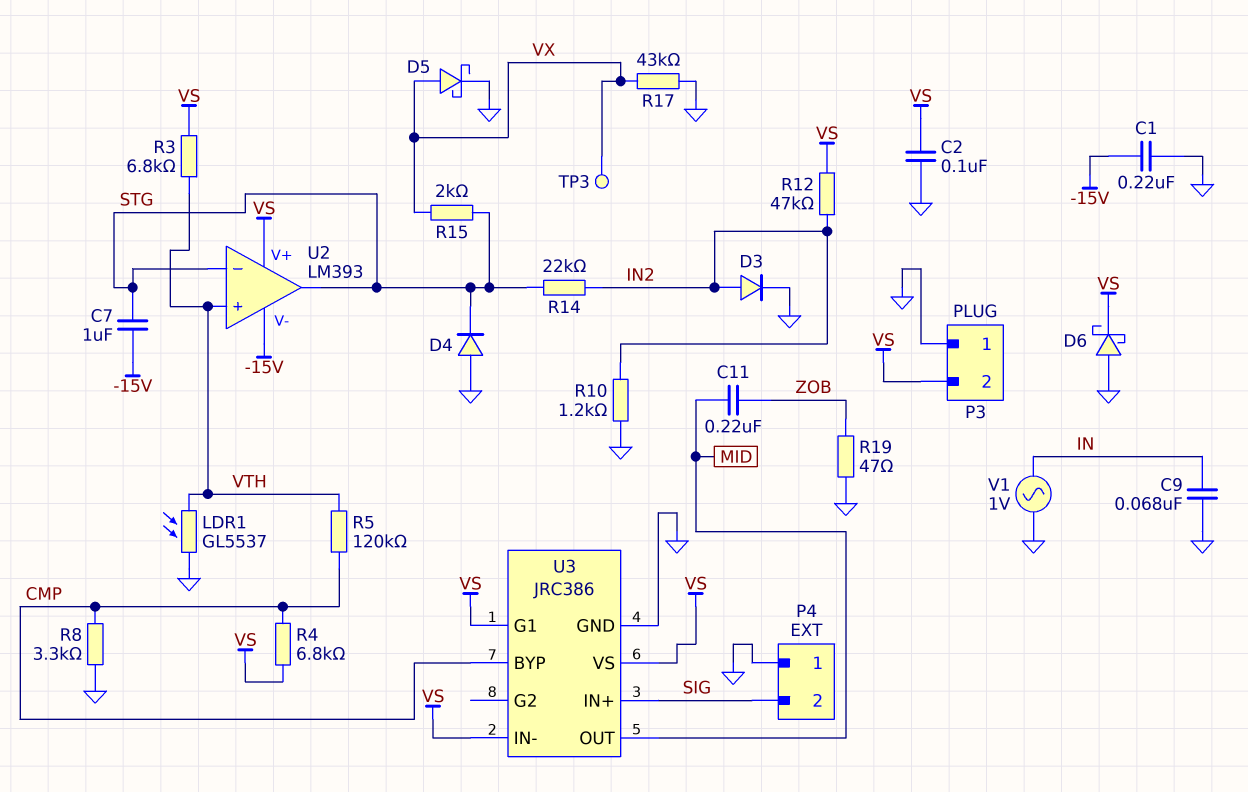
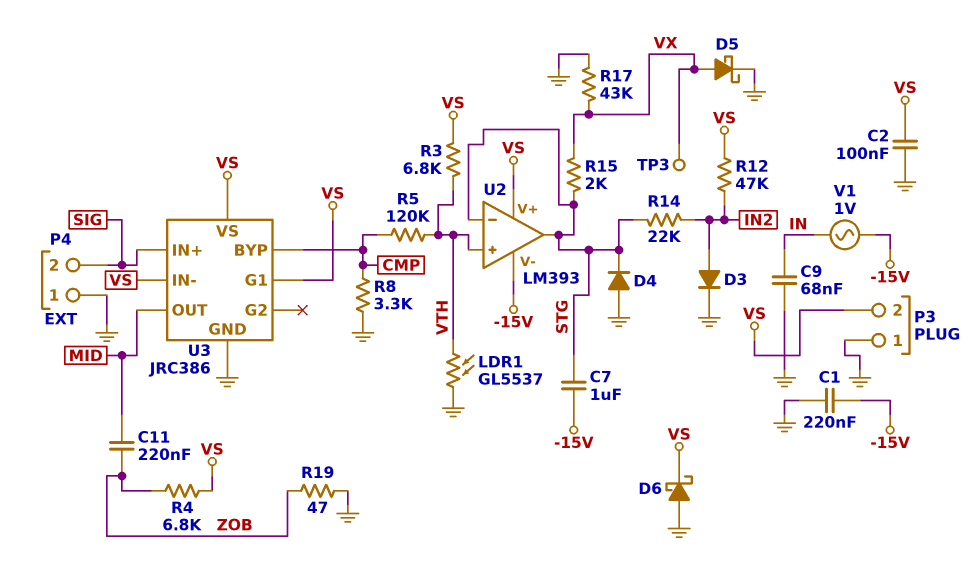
R4: 6.8k (CMP, VS) -> 6.8k (VS, ZOB)
R10: 1.2k (GND, IN2) -> none
V1: AC 1V (GND, IN) -> AC 1V (-15V, IN)

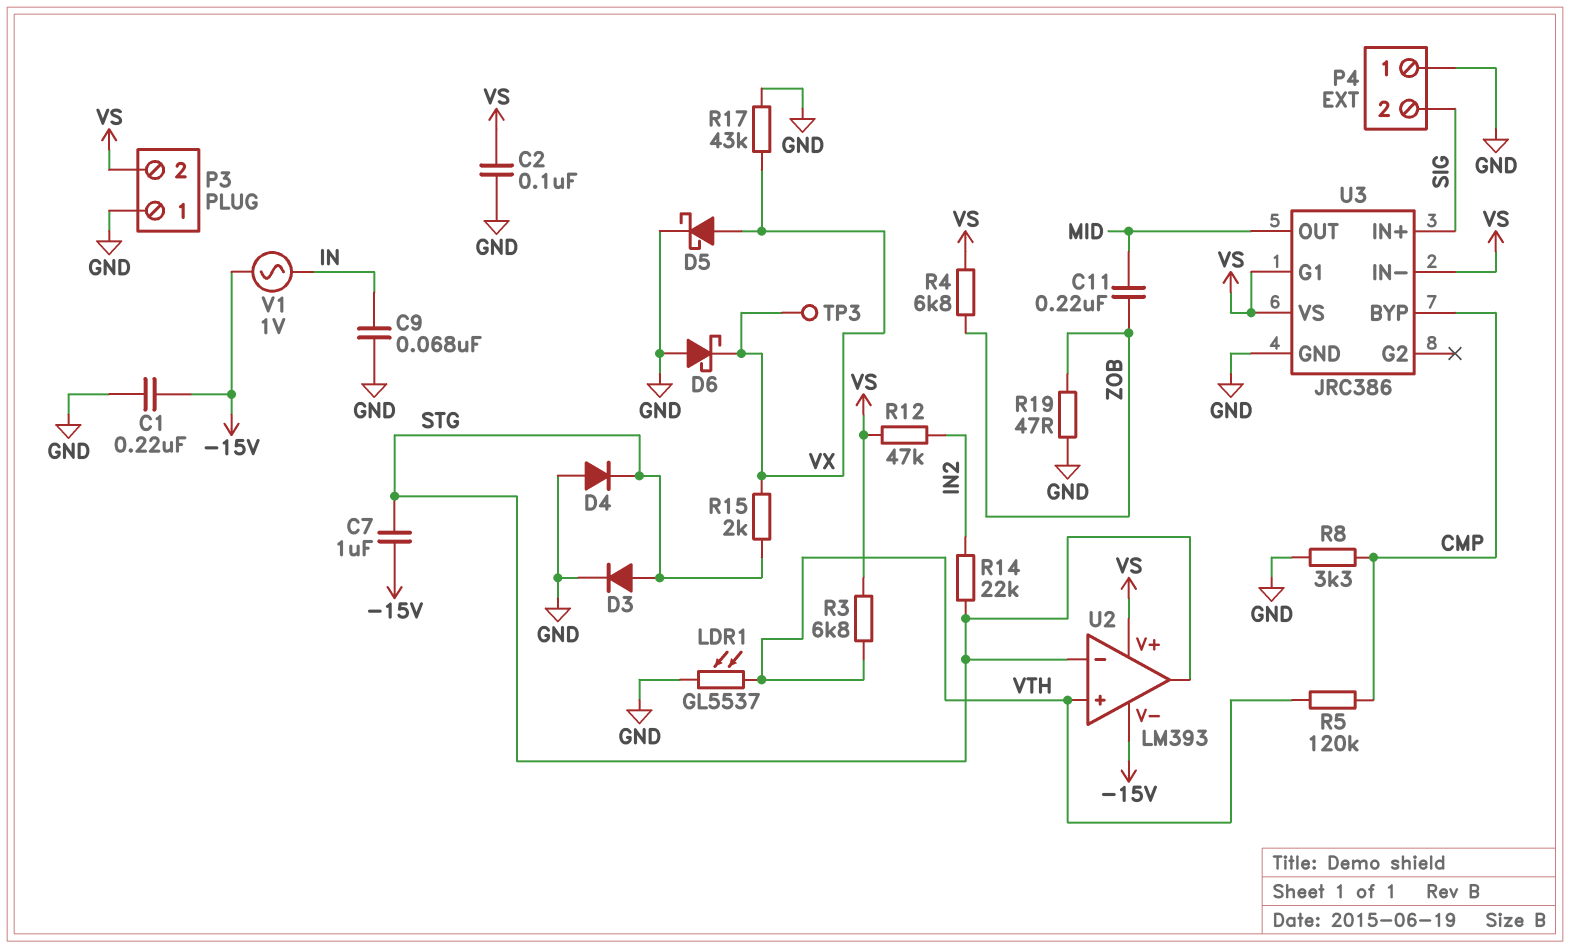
D3: diode (A IN2, K GND) -> diode (A STG, K GND)
D6: schottky (A GND, K VS) -> schottky (A GND, K VX)

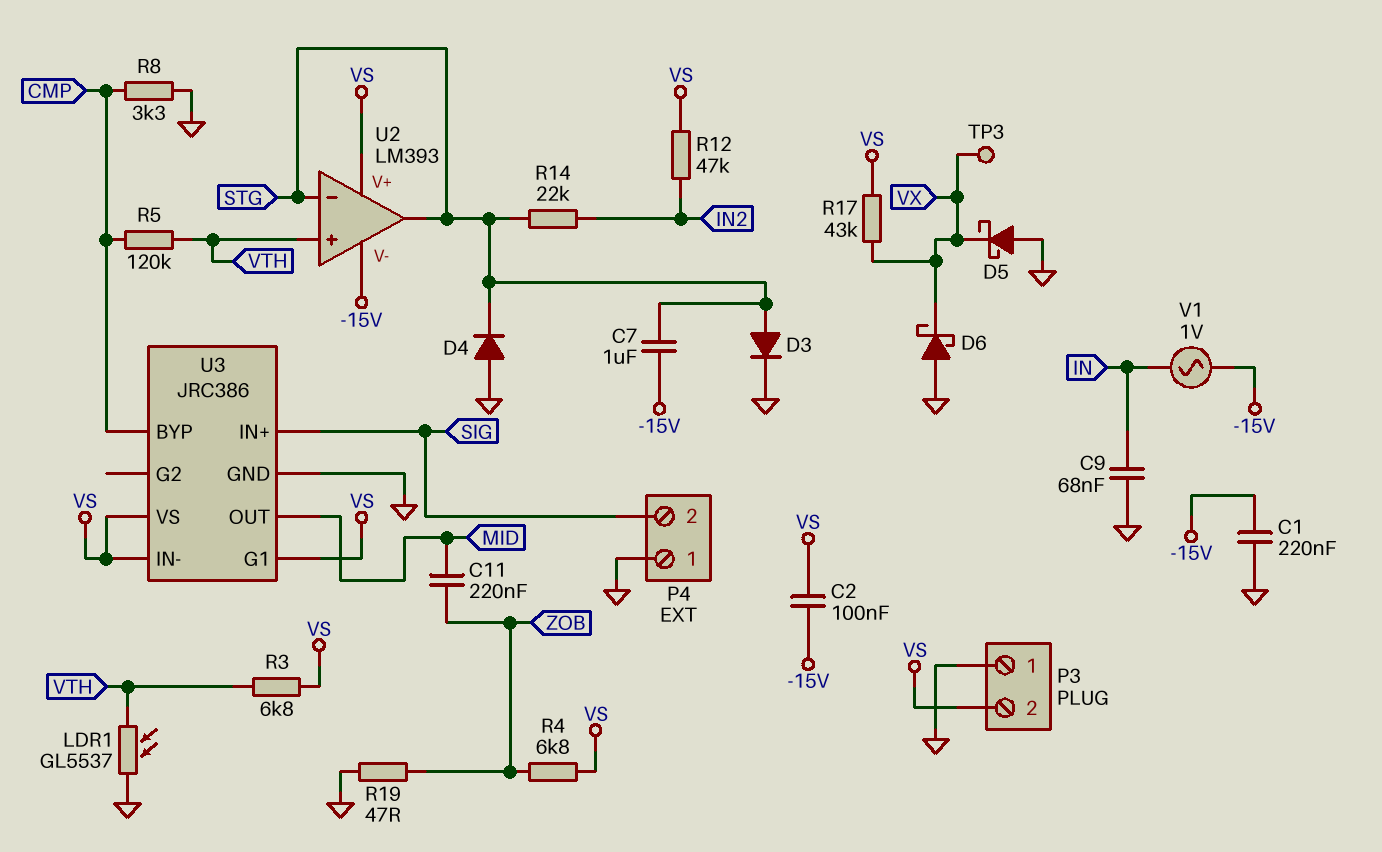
C2: 100nF (GND, VS) -> 100nF (-15V, VS)
D5: schottky (A VX, K GND) -> schottky (A GND, K VX)
R15: 2k (STG, VX) -> none
R17: 43k (GND, VX) -> 43k (VS, VX)

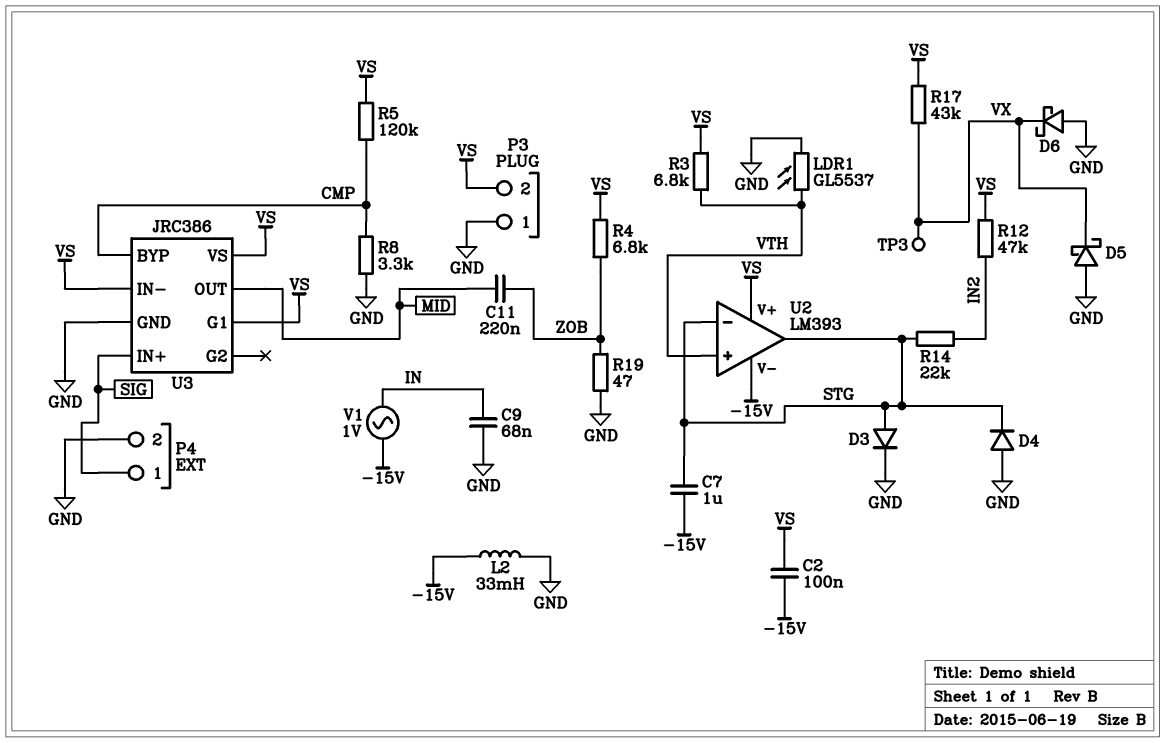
C1: 220nF (-15V, GND) -> none
L2: none -> 33mH (-15V, GND)
P4 pin 1: GND -> SIG
P4 pin 2: SIG -> GND
R5: 120k (CMP, VTH) -> 120k (CMP, VS)

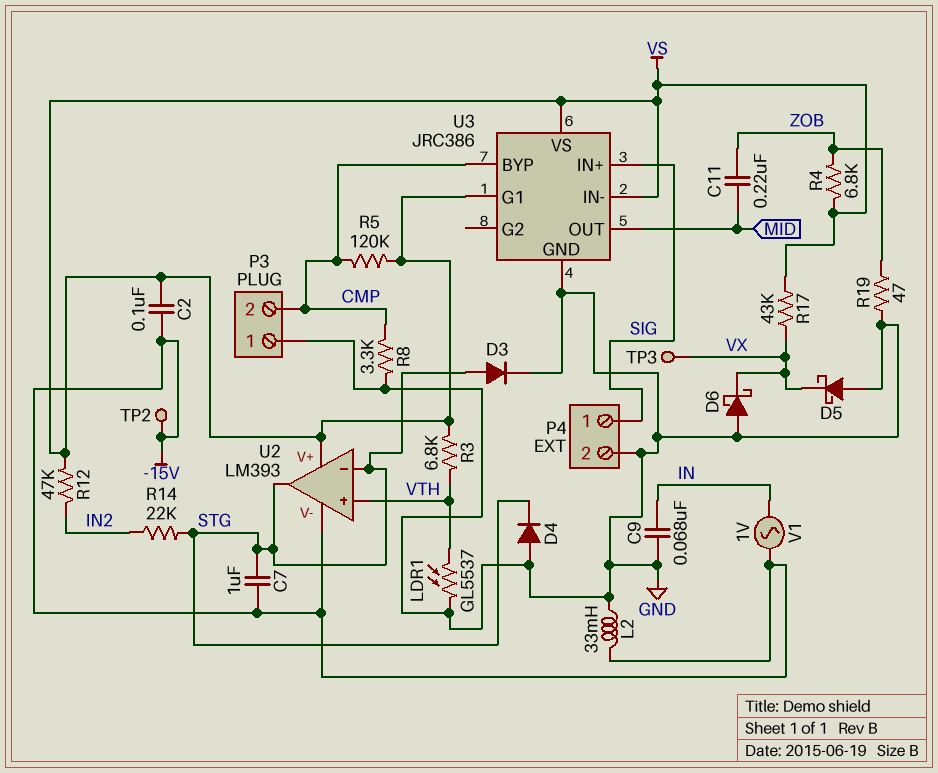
P3 pin 2: VS -> CMP
TP2: none -> test point (-15V)

